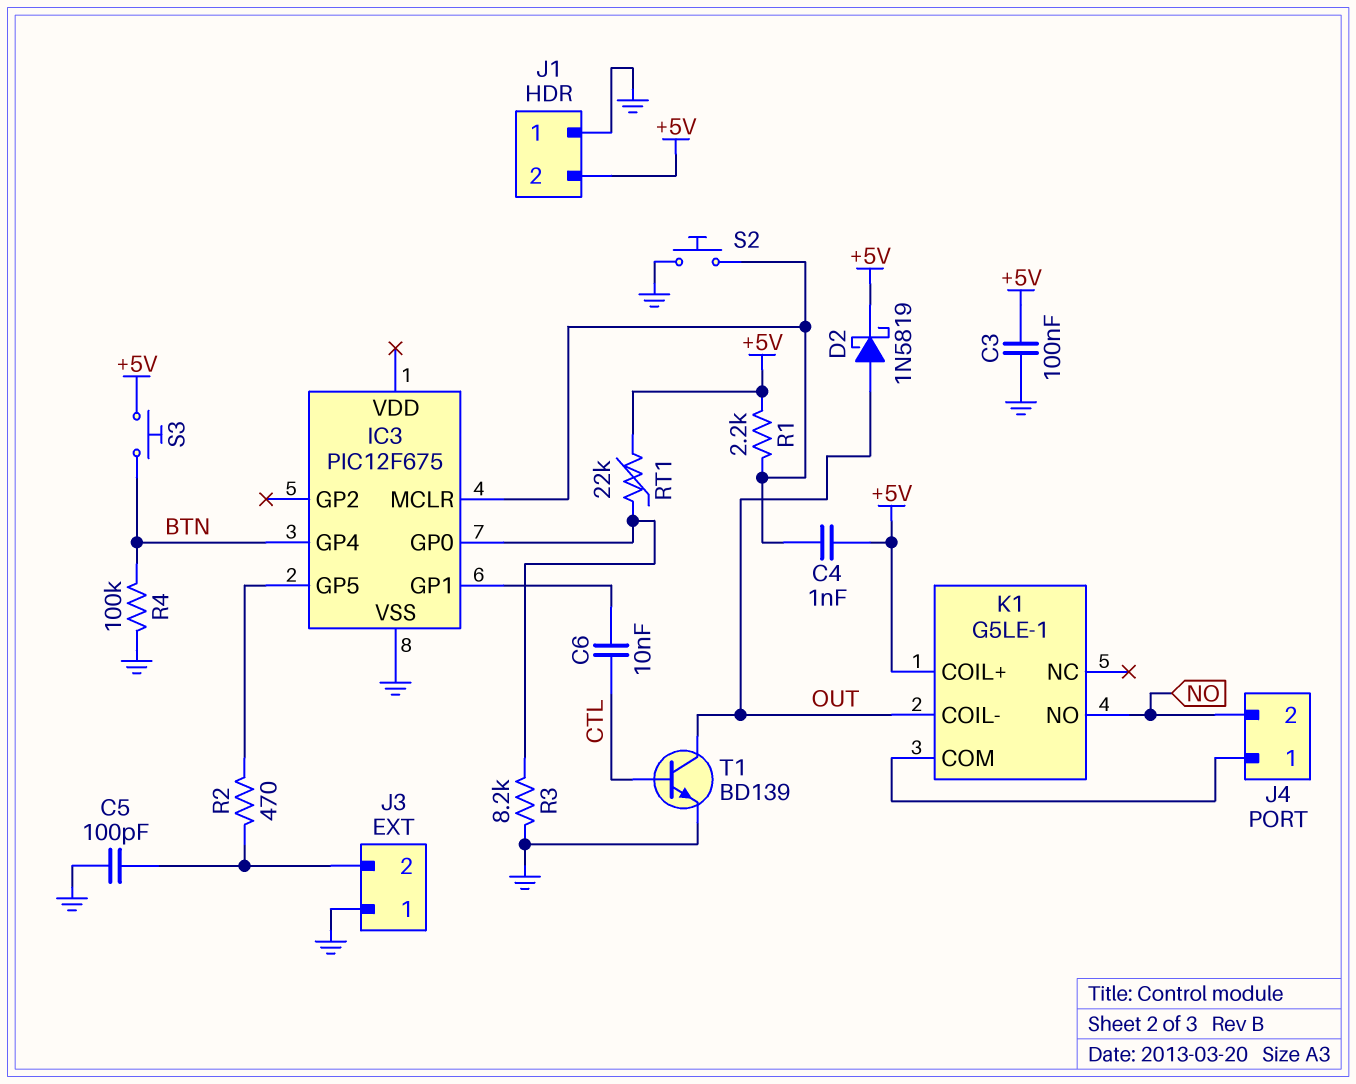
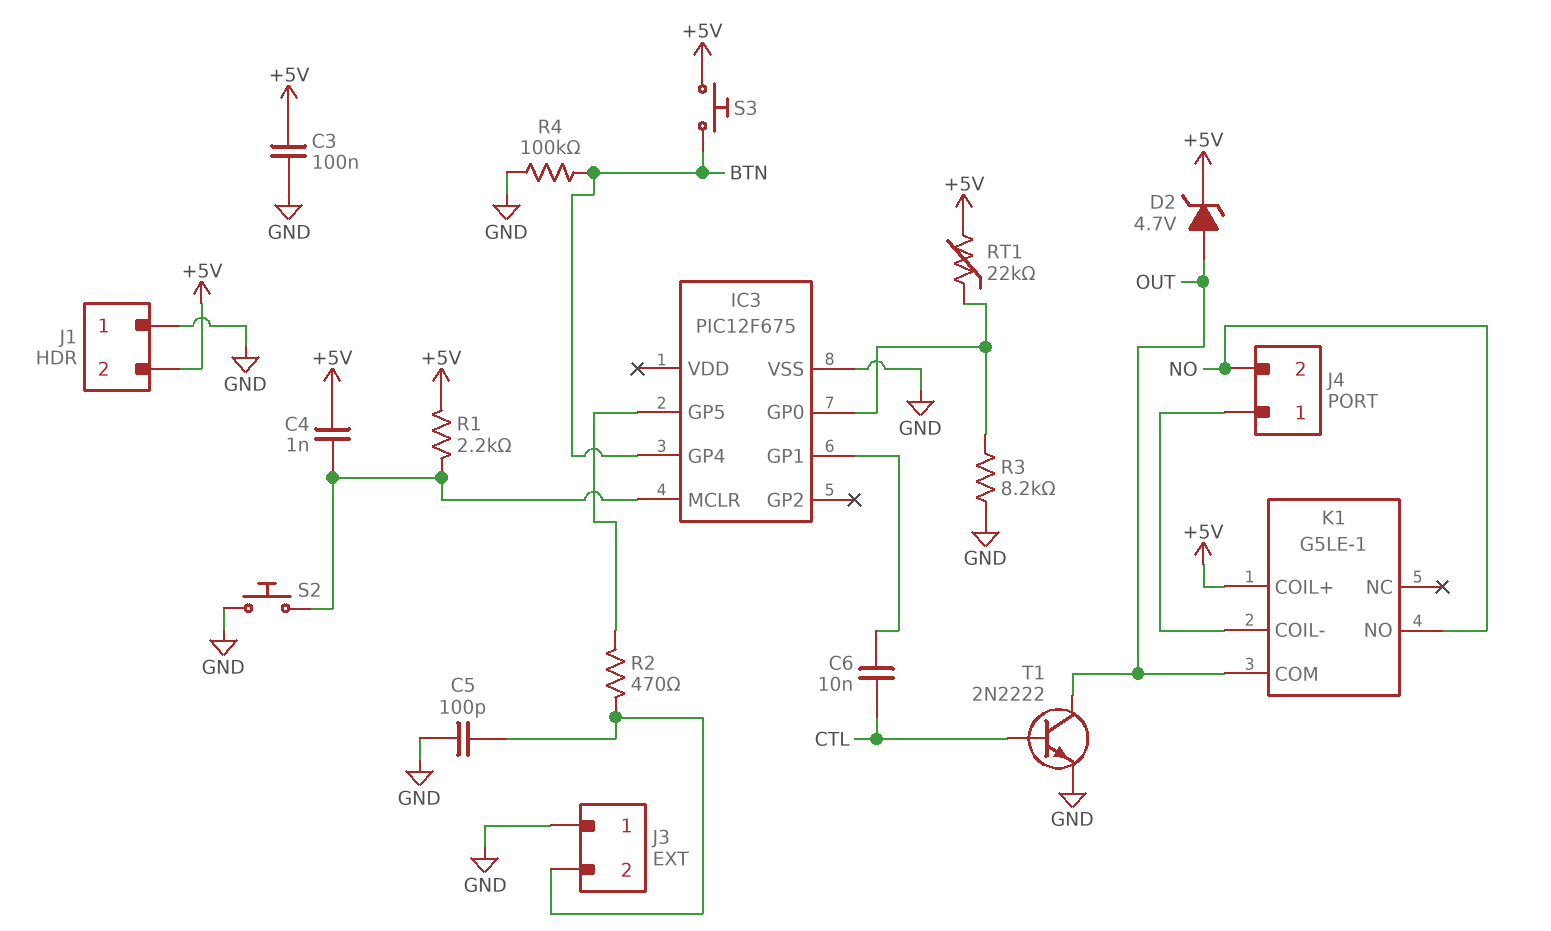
D2: schottky 1N5819 (A OUT, K +5V) -> zener 4.7V (A OUT, K +5V)
K1 pin COIL-: OUT -> J4/1
K1 pin COM: J4/1 -> OUT
T1: NPN BD139 (B CTL, C OUT, E GND) -> NPN 2N2222 (B CTL, C OUT, E GND)

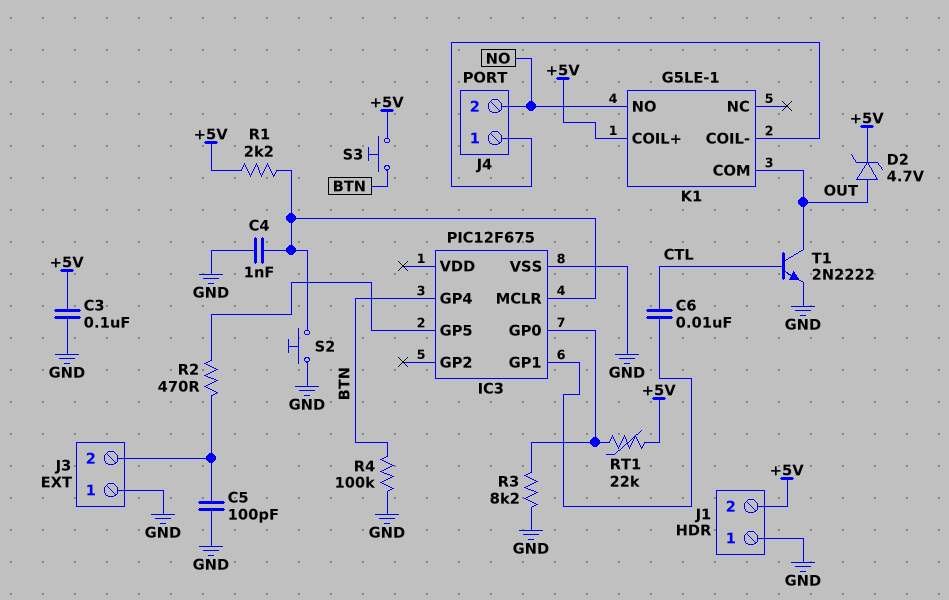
C4: 1nF (+5V, IC3/MCLR) -> 1nF (GND, IC3/MCLR)

